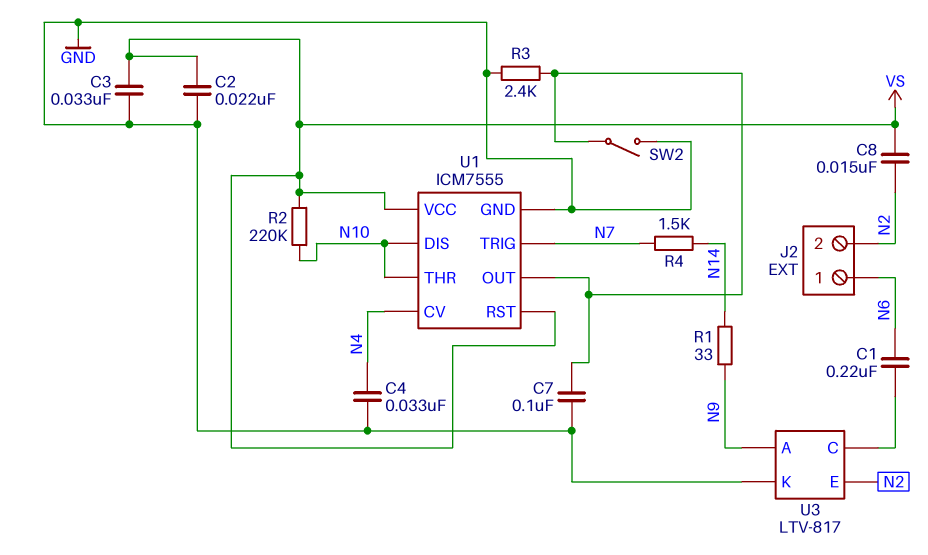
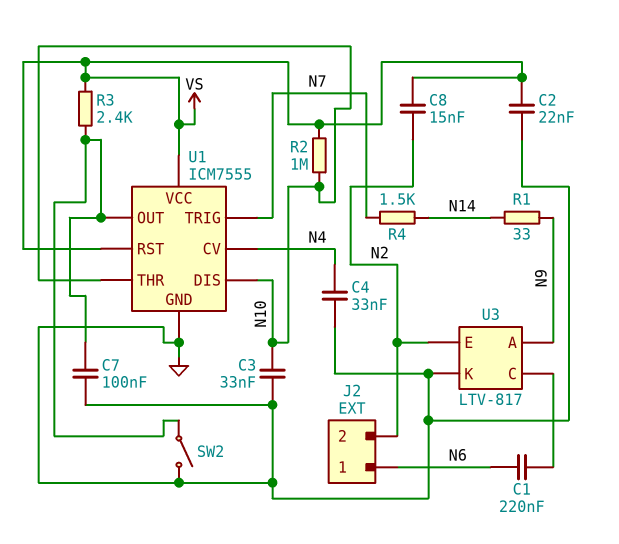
C3: 33nF (GND, VS) -> 33nF (GND, N10)
R2: 220k (N10, VS) -> 1M (N10, VS)
R3: 2.4k (GND, U1/OUT) -> 2.4k (U1/OUT, VS)

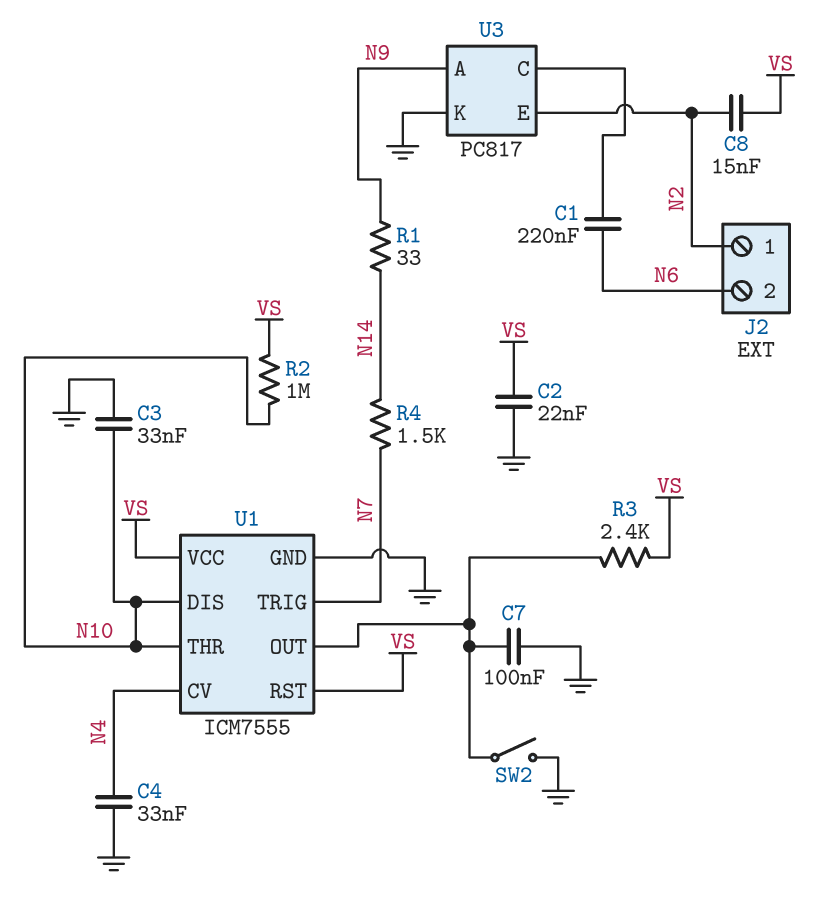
J2 pin 1: N6 -> N2
J2 pin 2: N2 -> N6
U3: LTV-817 -> PC817

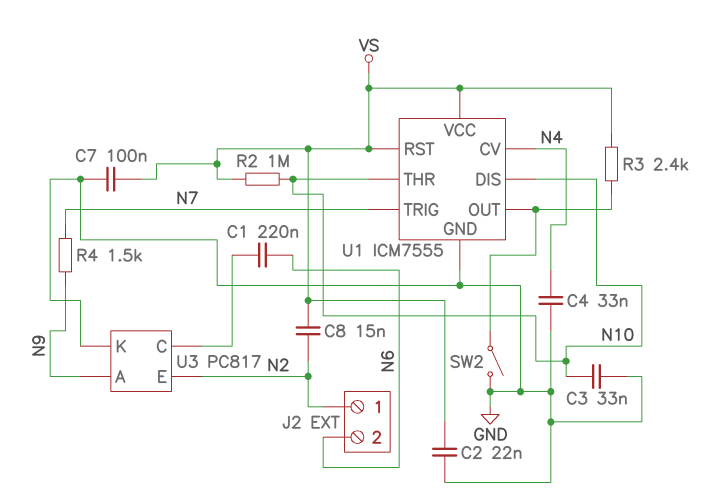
C7: 100nF (GND, U1/OUT) -> 100nF (GND, VS)
R1: 33 (N9, N14) -> none
R4: 1.5k (N7, N14) -> 1.5k (N7, N9)

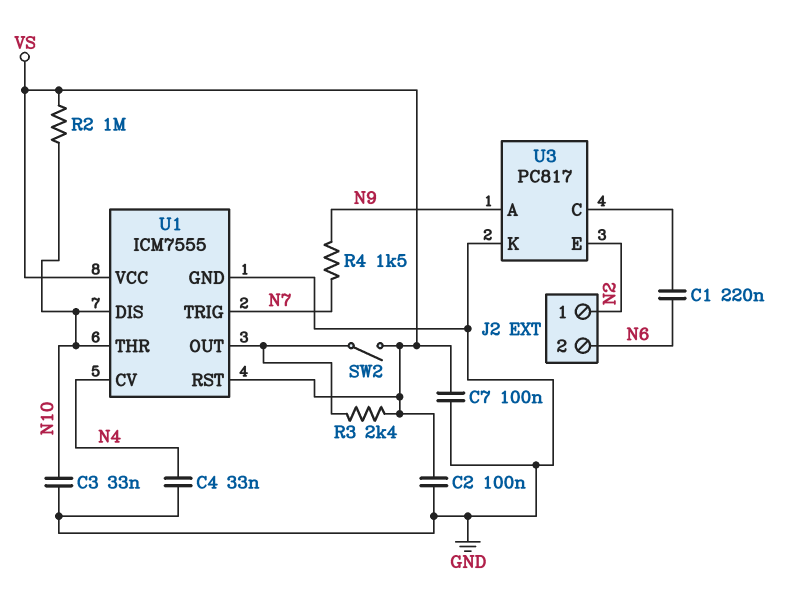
C2: 22nF (GND, VS) -> 100nF (GND, VS)
C8: 15nF (N2, VS) -> none
SW2: switch (GND, U1/OUT) -> switch (U1/OUT, VS)

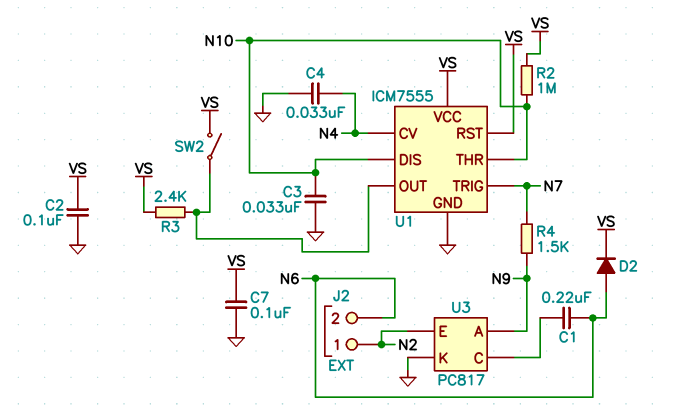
D2: none -> diode (A N6, K VS)

